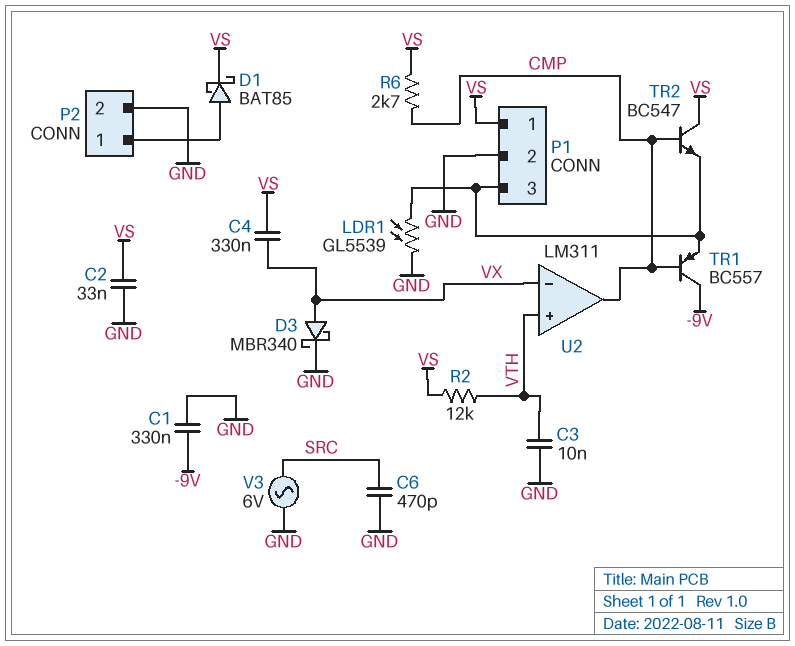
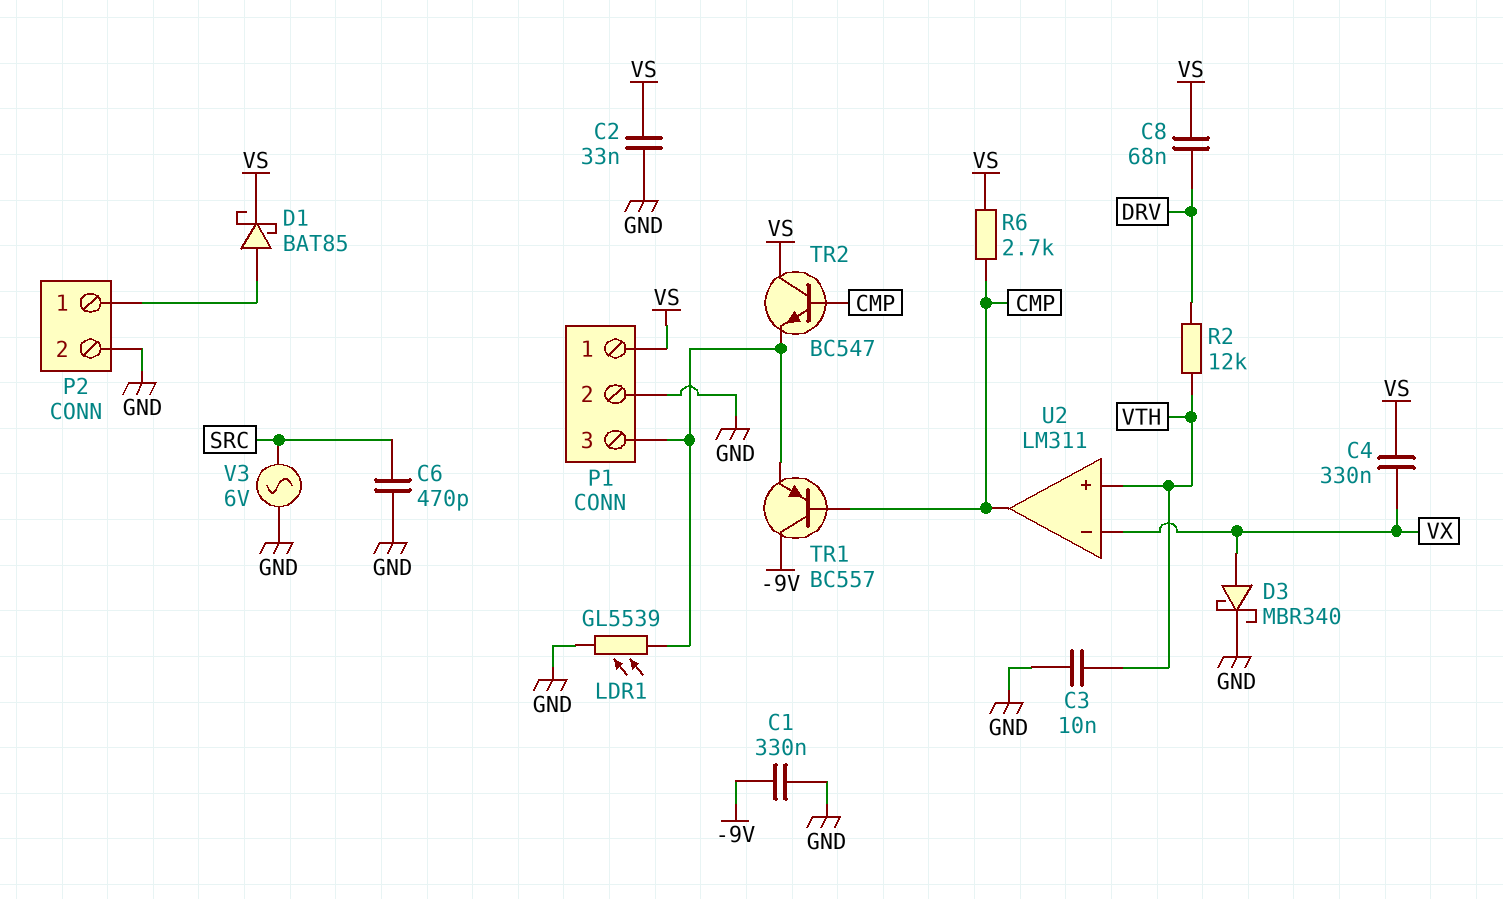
C8: none -> 68nF (DRV, VS)
R2: 12k (VS, VTH) -> 12k (DRV, VTH)

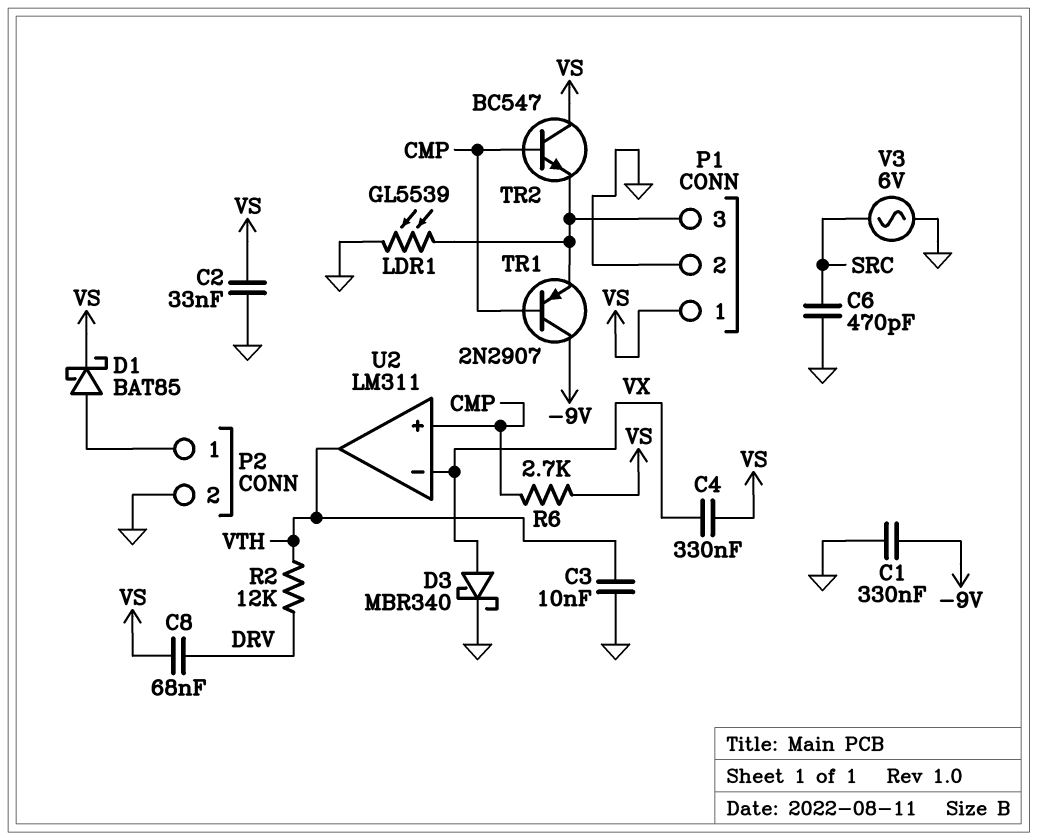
TR1: PNP BC557 (B CMP, C -9V, E P1/3) -> PNP 2N2907 (B CMP, C -9V, E P1/3)
U2 pin in+: VTH -> CMP
U2 pin out: CMP -> VTH

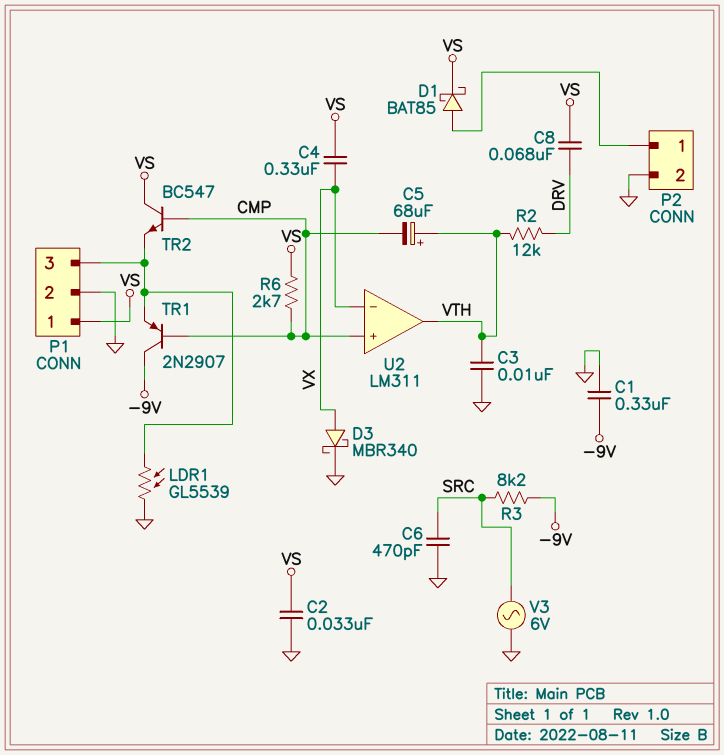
C5: none -> 68uF (plus VTH, minus CMP)
R3: none -> 8.2k (-9V, SRC)

